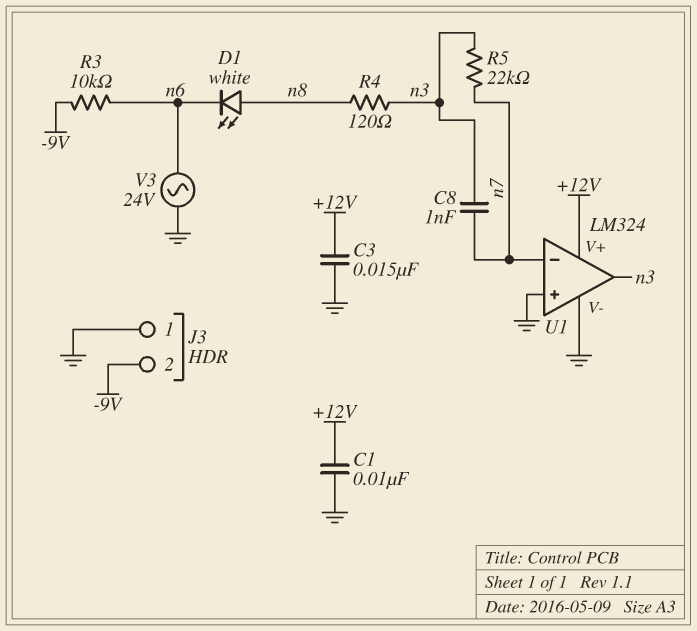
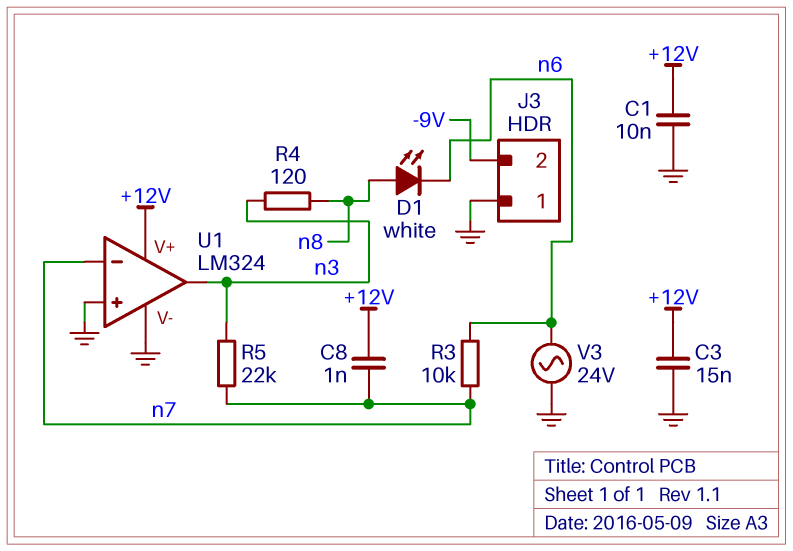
C8: 1nF (n3, n7) -> 1nF (+12V, n7)
R3: 10k (-9V, n6) -> 10k (n6, n7)

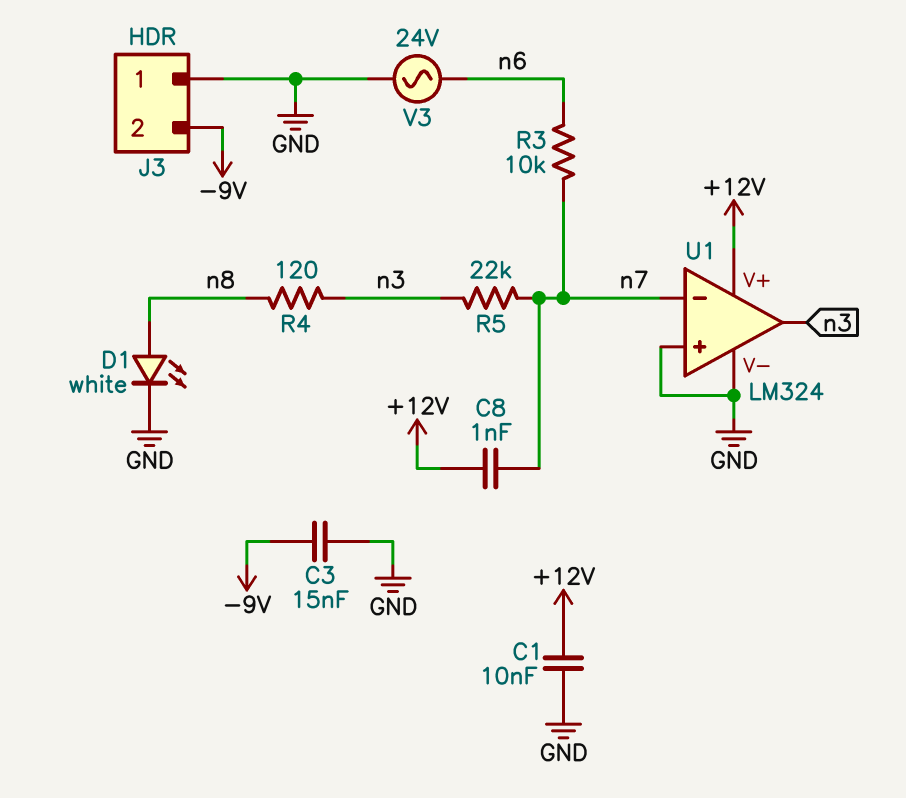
C3: 15nF (+12V, GND) -> 15nF (-9V, GND)
D1: LED white (A n8, K n6) -> LED white (A n8, K GND)

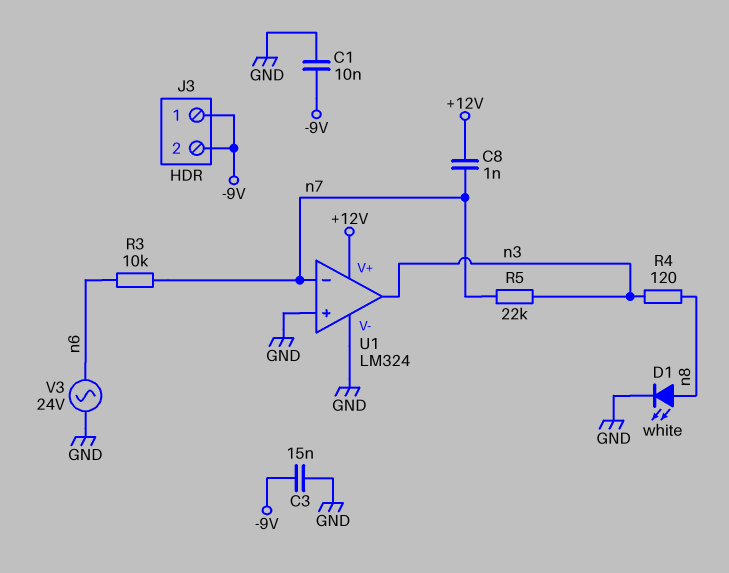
C1: 10nF (+12V, GND) -> 10nF (-9V, GND)
J3 pin 1: GND -> -9V

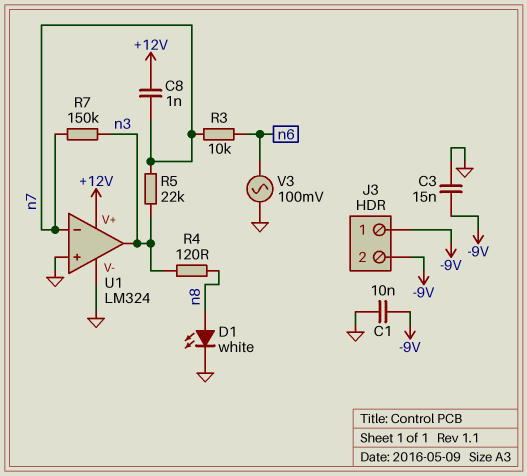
R7: none -> 150k (n3, n7)
V3: AC 24V (GND, n6) -> AC 100mV (GND, n6)

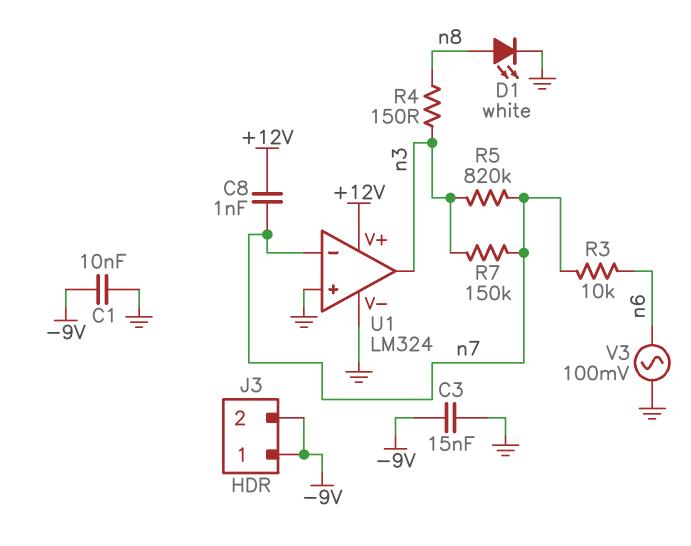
R4: 120 (n3, n8) -> 150 (n3, n8)
R5: 22k (n3, n7) -> 820k (n3, n7)

